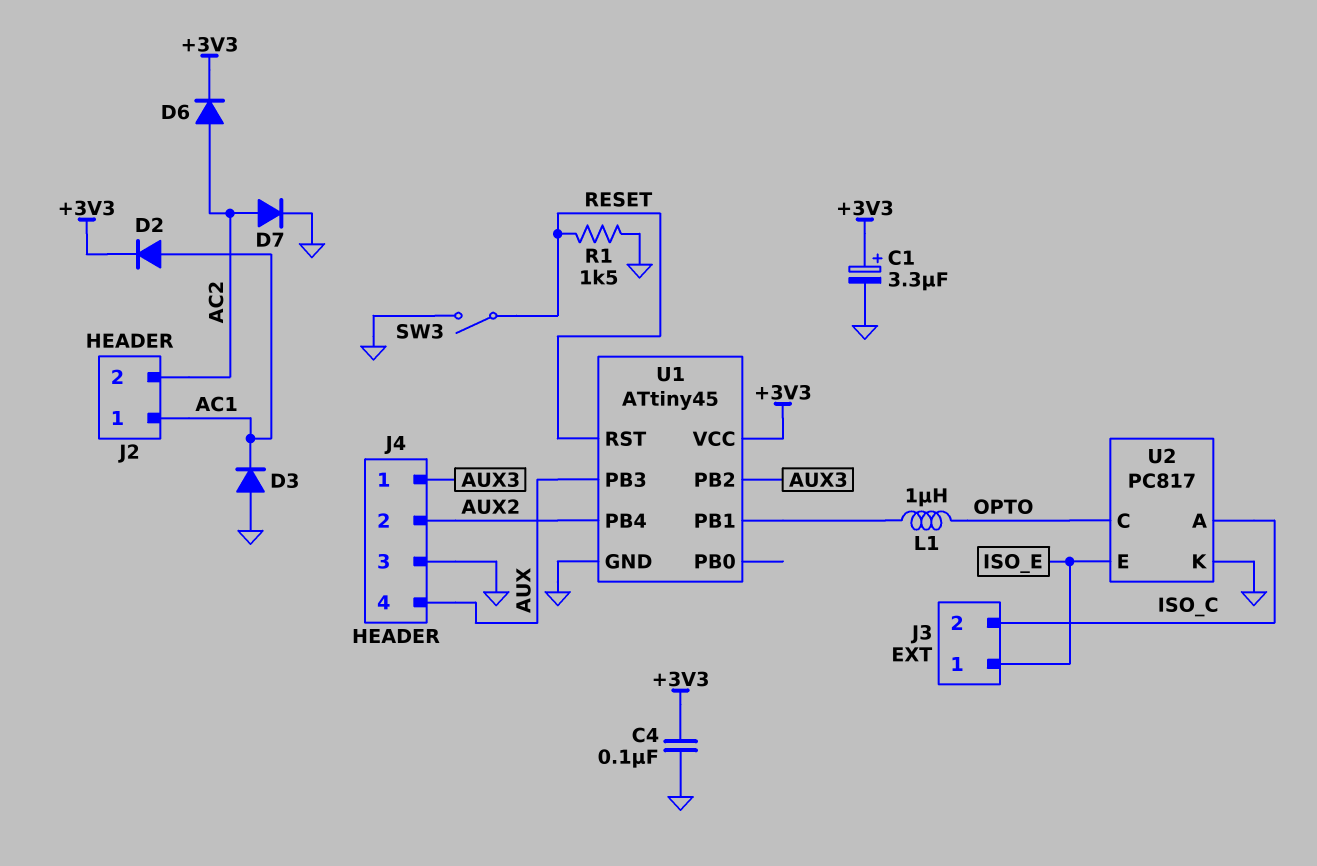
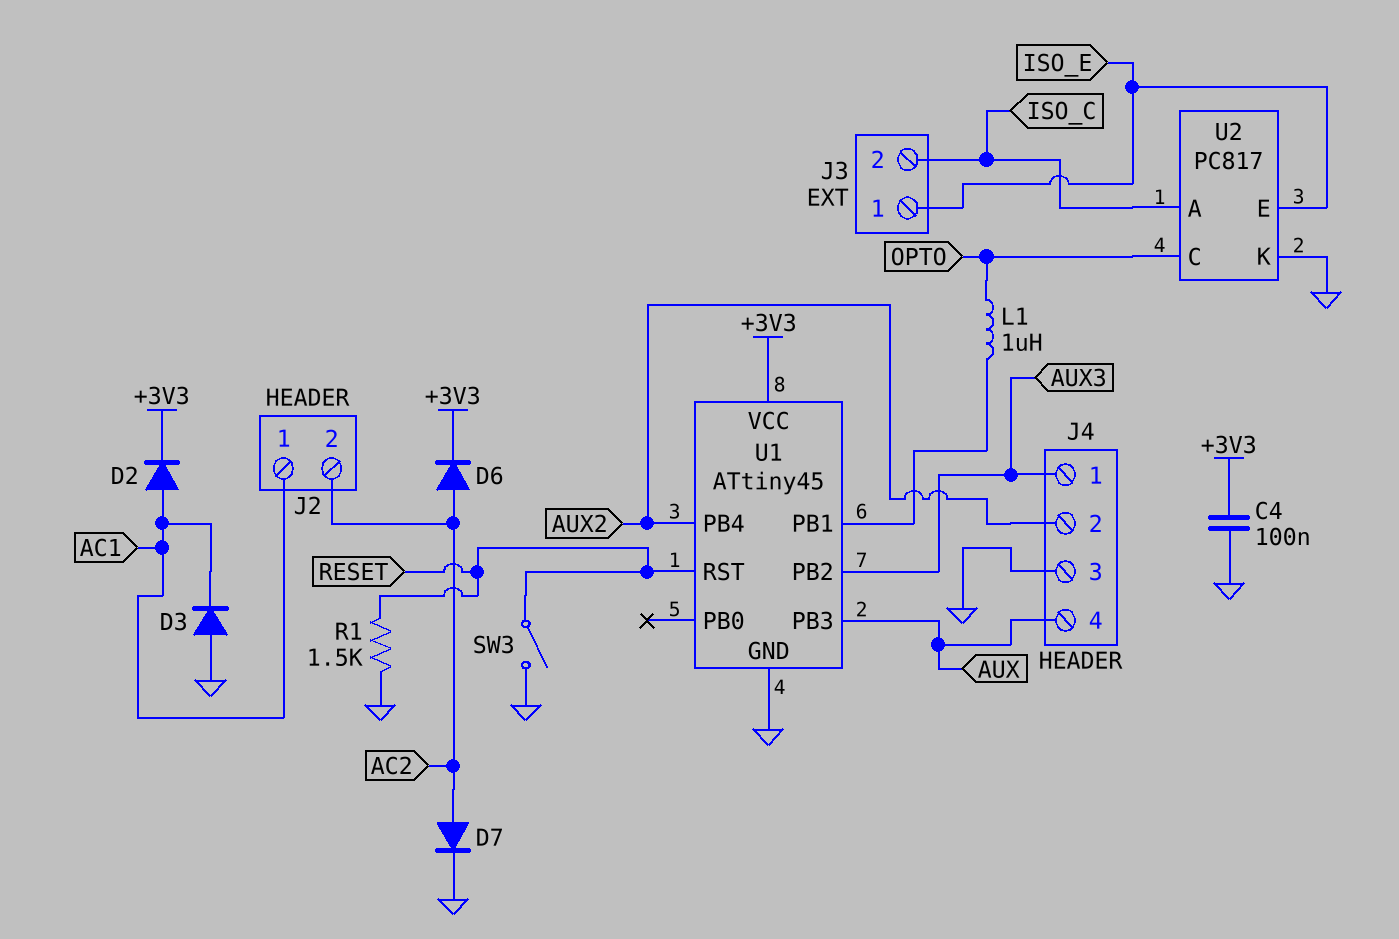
C1: 3.3uF (plus +3V3, minus GND) -> none

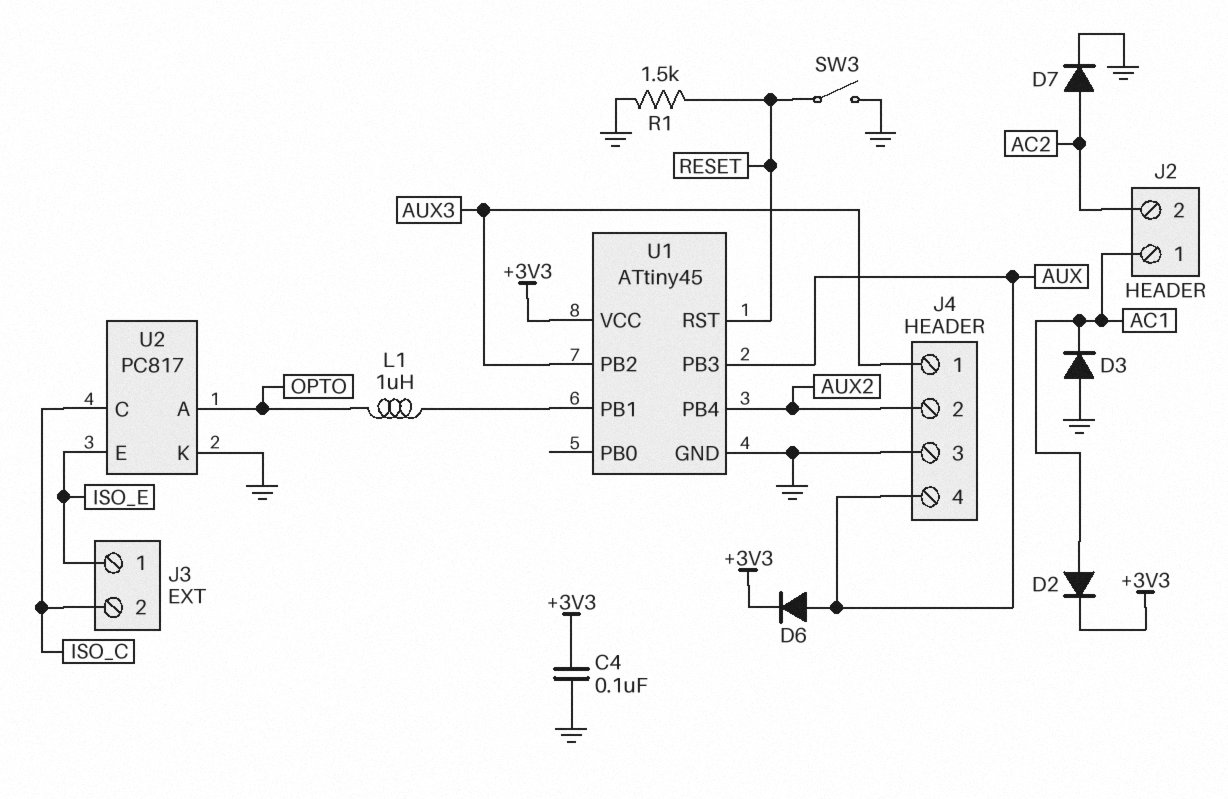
D6: diode (A AC2, K +3V3) -> diode (A AUX, K +3V3)
U2 pin A: ISO_C -> OPTO
U2 pin C: OPTO -> ISO_C

